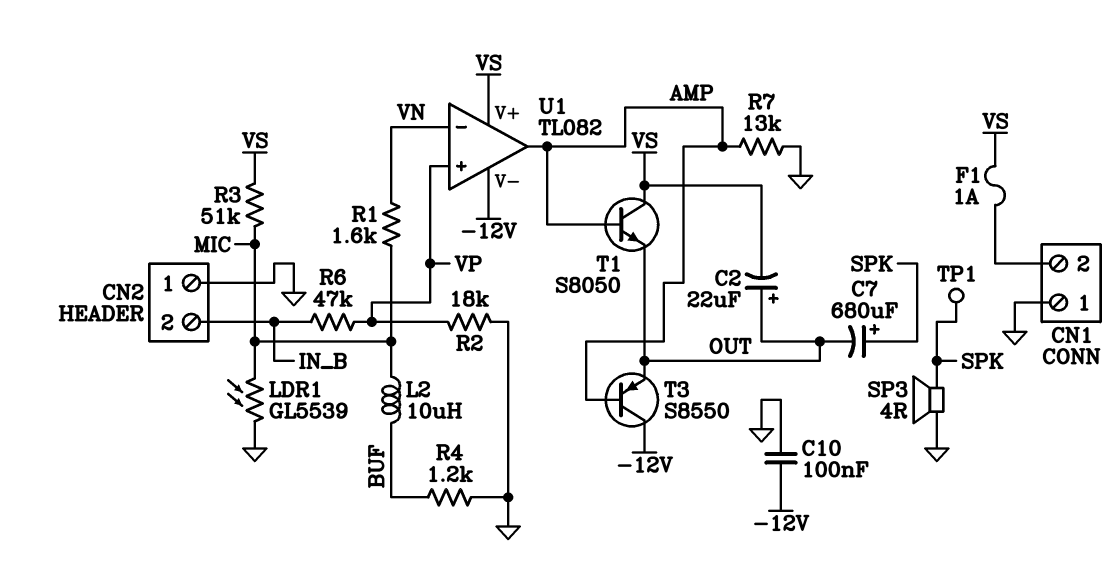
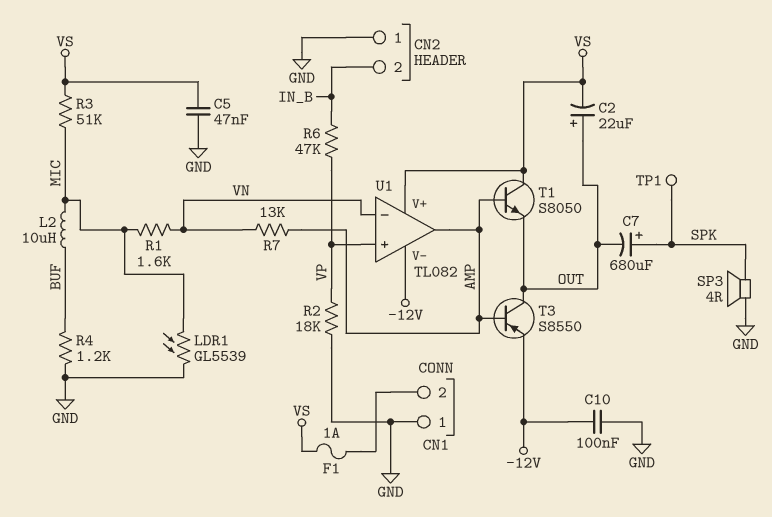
C5: none -> 47nF (GND, VS)
R7: 13k (AMP, GND) -> 13k (AMP, VN)
T3: PNP S8550 (B AMP, C -12V, E OUT) -> PNP S8550 (B AMP, C OUT, E -12V)

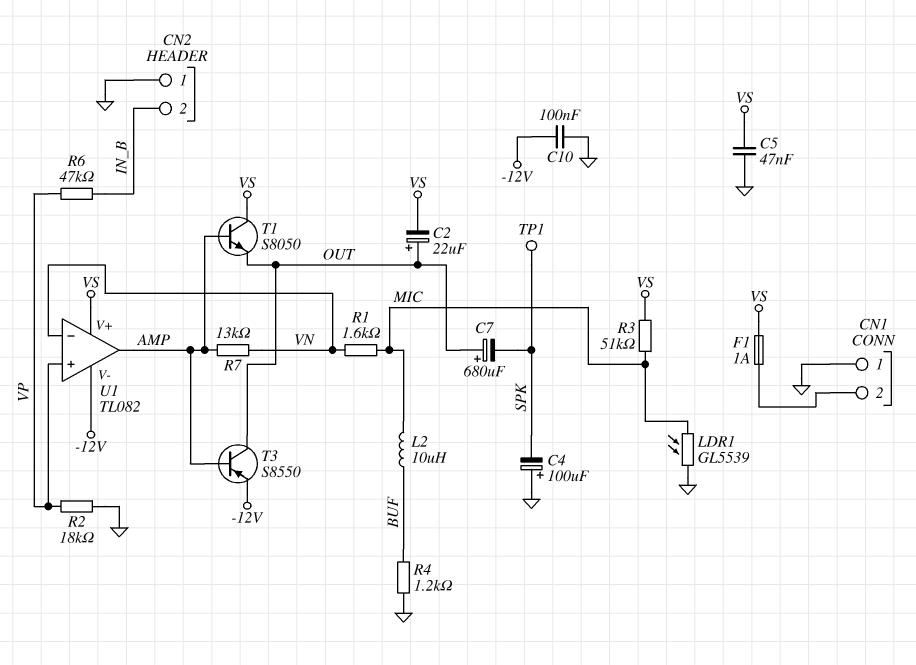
C4: none -> 100uF (plus GND, minus SPK)
C7: 680uF (plus SPK, minus OUT) -> 680uF (plus OUT, minus SPK)
SP3: speaker 4R (GND, SPK) -> none

